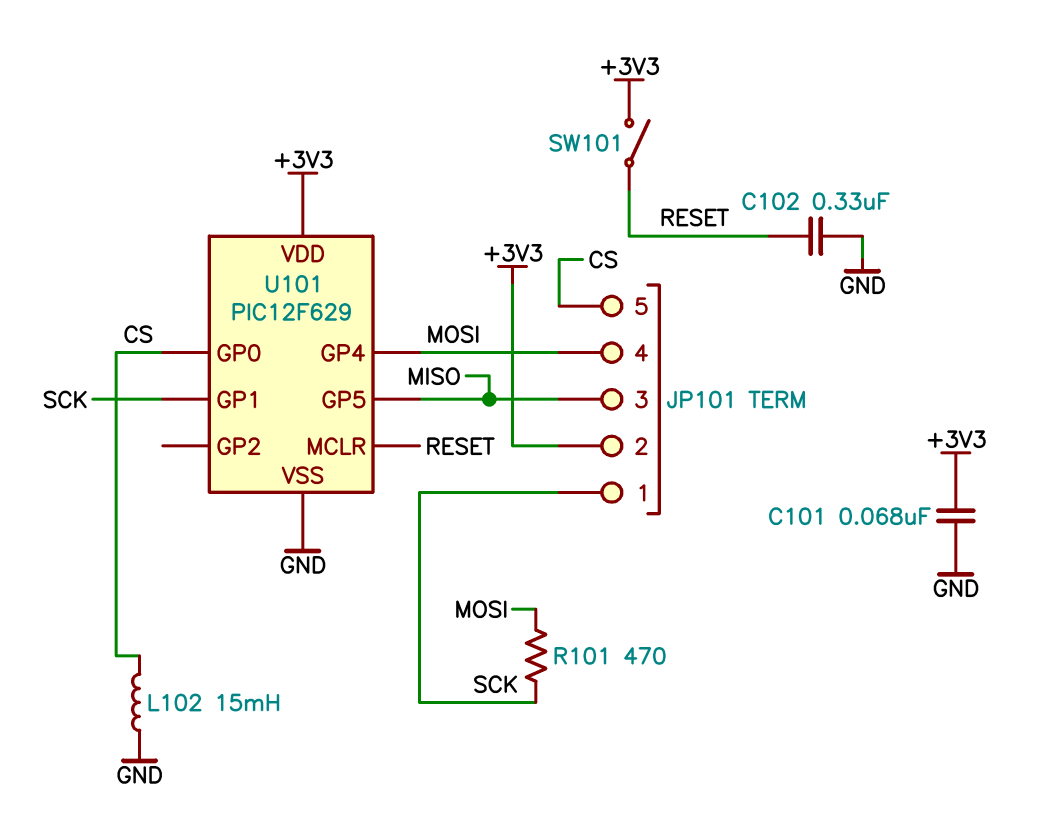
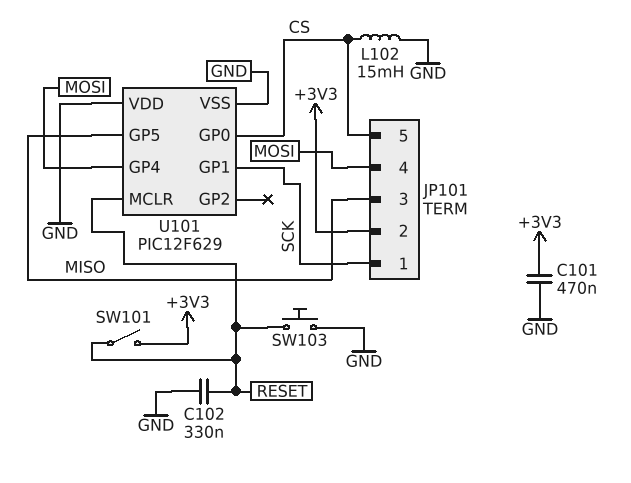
C101: 68nF (+3V3, GND) -> 470nF (+3V3, GND)
R101: 470 (MOSI, SCK) -> none
SW103: none -> button (GND, RESET)
U101 pin VDD: +3V3 -> GND

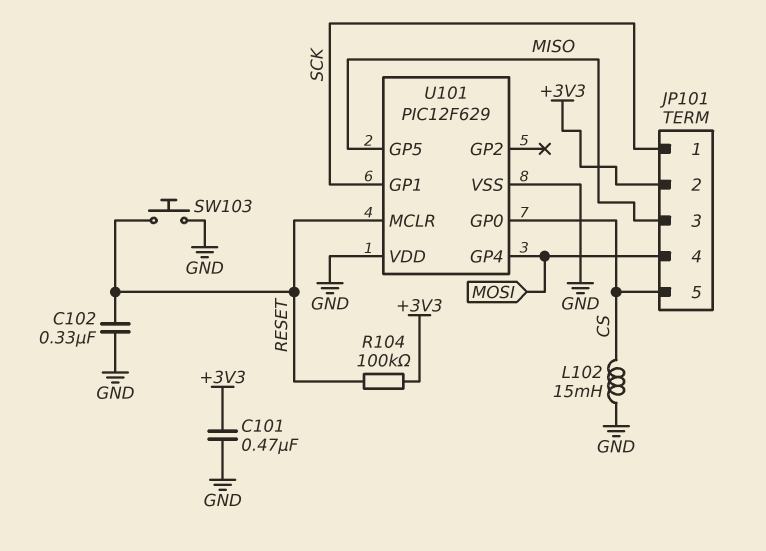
R104: none -> 100k (+3V3, RESET)
SW101: switch (+3V3, RESET) -> none

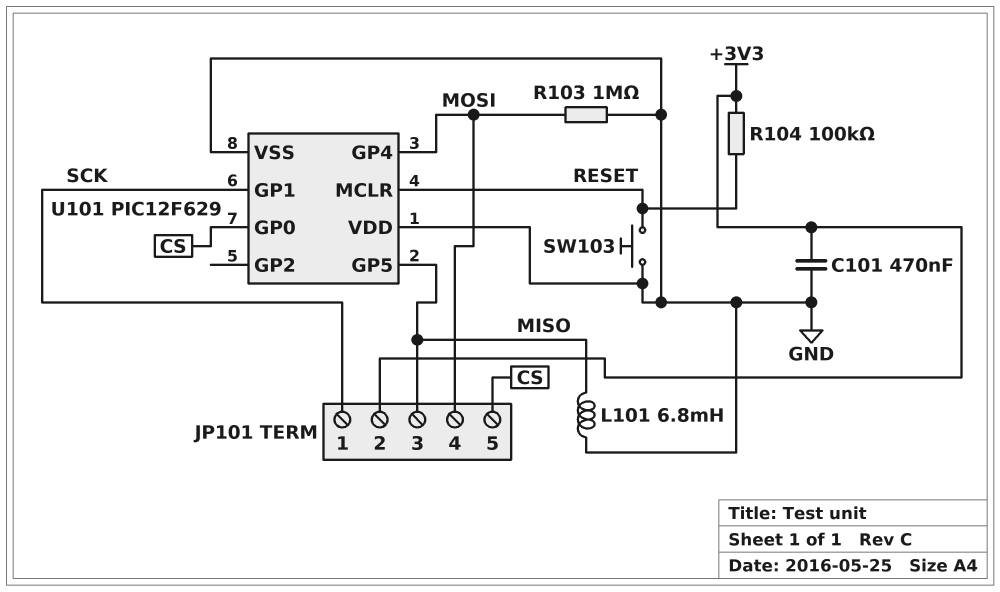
C102: 330nF (GND, RESET) -> none
L101: none -> 6.8mH (GND, MISO)
L102: 15mH (CS, GND) -> none
R103: none -> 1M (GND, MOSI)

